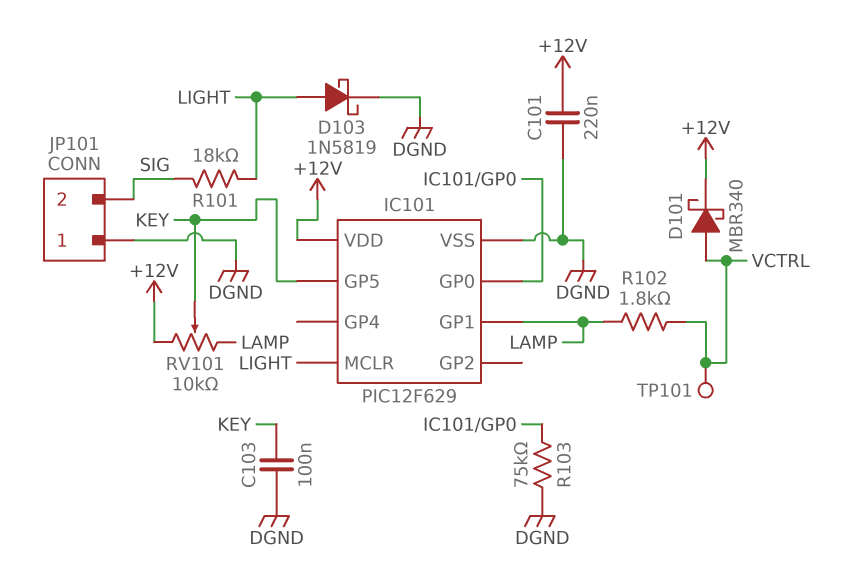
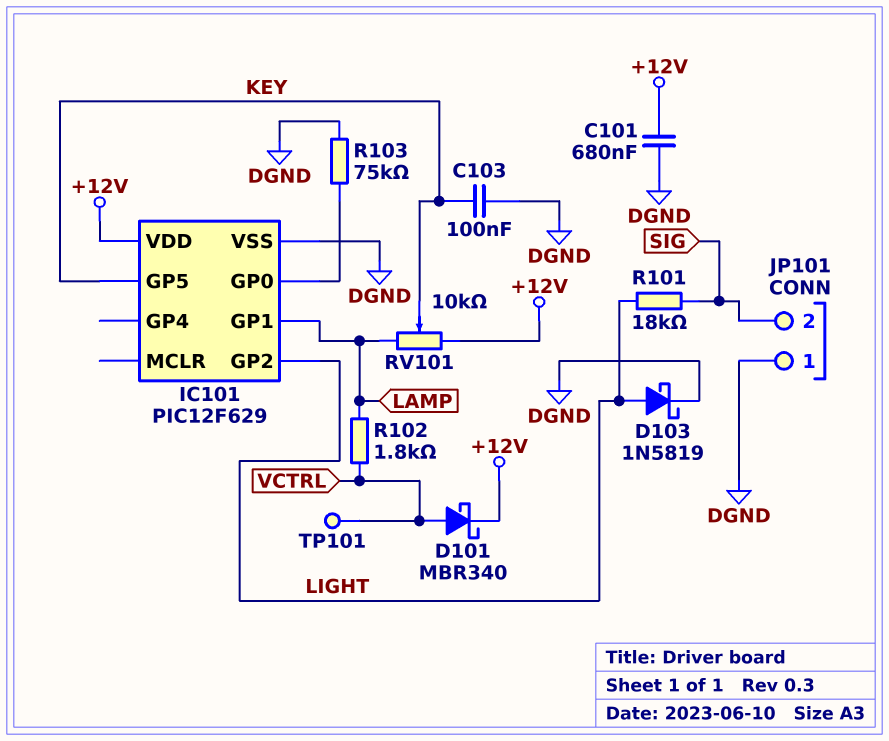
C101: 220nF (+12V, DGND) -> 680nF (+12V, DGND)
IC101 pin GP2: none -> LIGHT
IC101 pin MCLR: LIGHT -> none

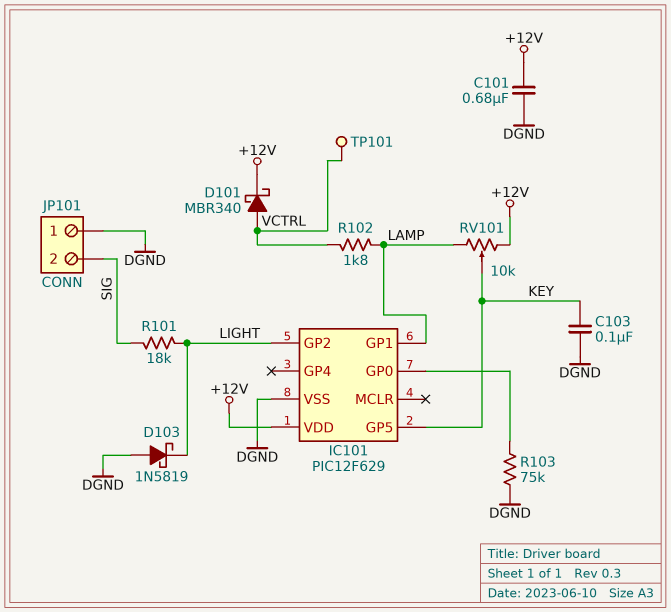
D103: schottky 1N5819 (A LIGHT, K DGND) -> schottky 1N5819 (A DGND, K LIGHT)

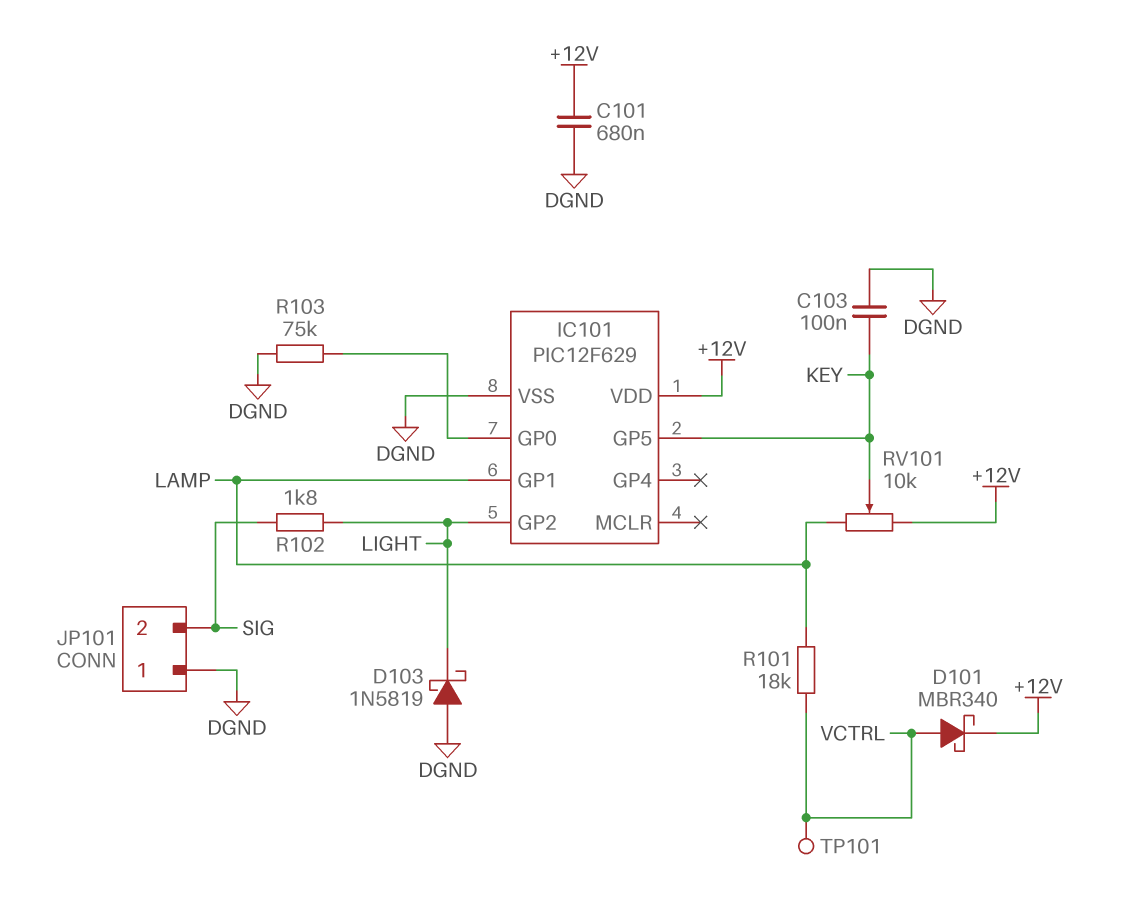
R101: 18k (LIGHT, SIG) -> 18k (LAMP, VCTRL)
R102: 1.8k (LAMP, VCTRL) -> 1.8k (LIGHT, SIG)

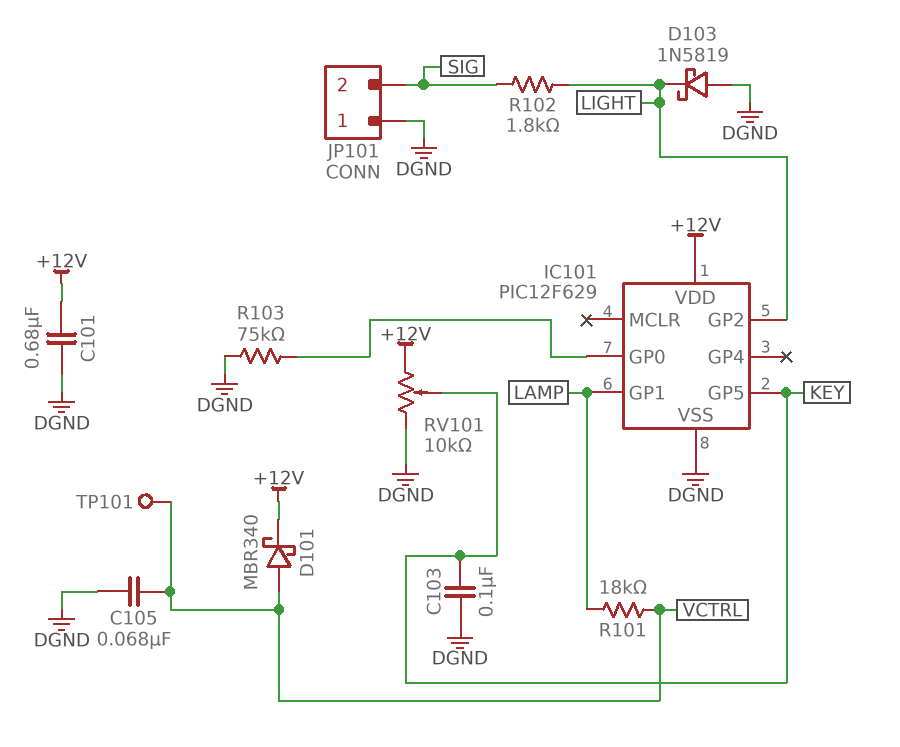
C105: none -> 68nF (DGND, VCTRL)
RV101: 10k (+12V, LAMP, wiper KEY) -> 10k (+12V, DGND, wiper KEY)

